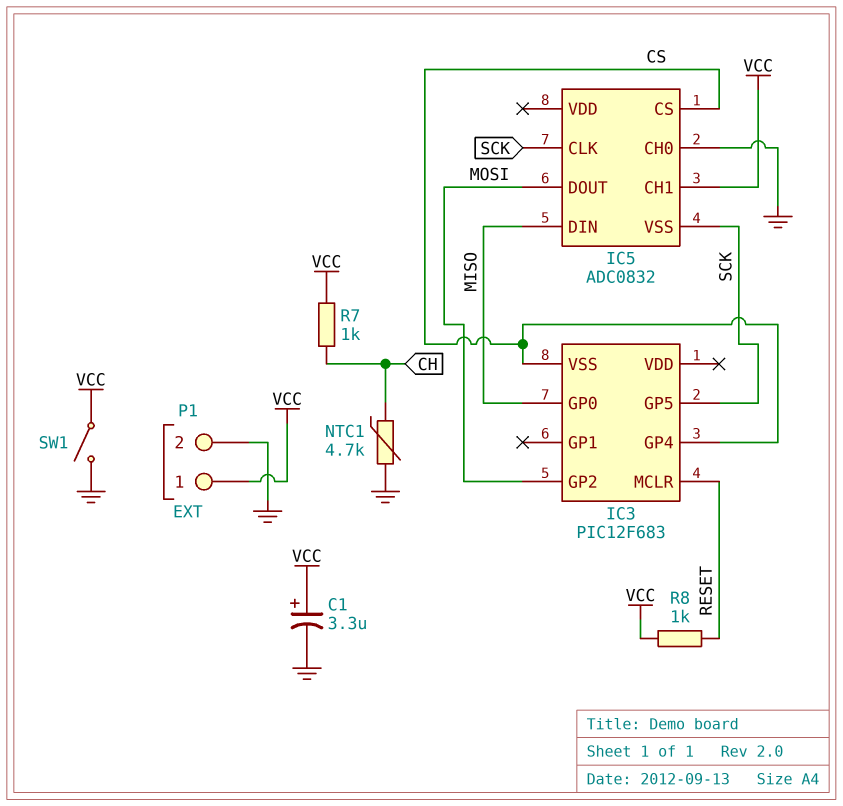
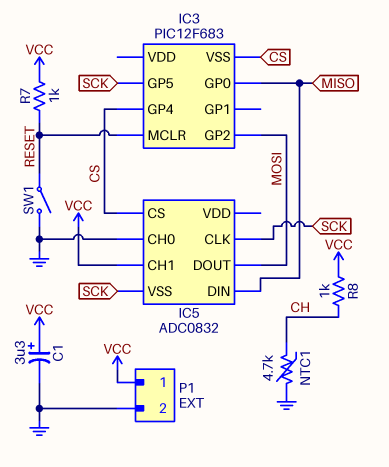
R7: 1k (CH, VCC) -> 1k (RESET, VCC)
R8: 1k (RESET, VCC) -> 1k (CH, VCC)
SW1: switch (GND, VCC) -> switch (GND, RESET)

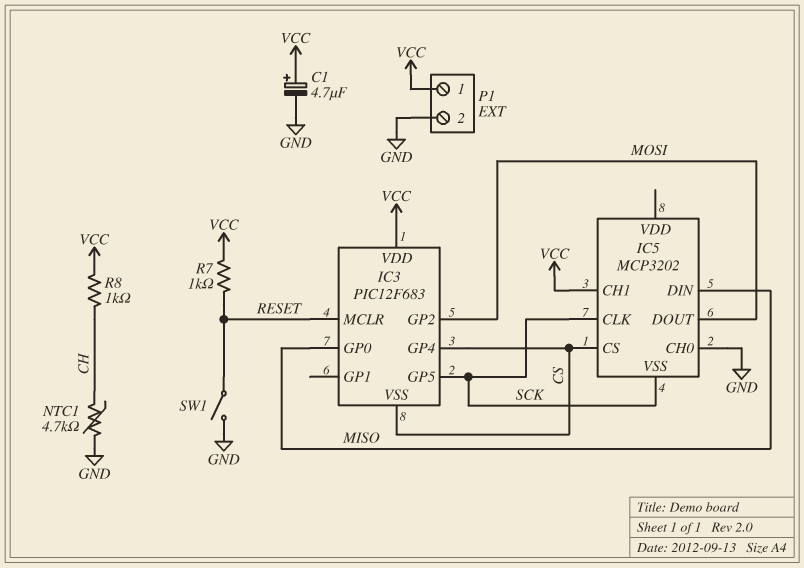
C1: 3.3uF (plus VCC, minus GND) -> 4.7uF (plus VCC, minus GND)
IC3 pin VDD: none -> VCC
IC5: ADC0832 -> MCP3202

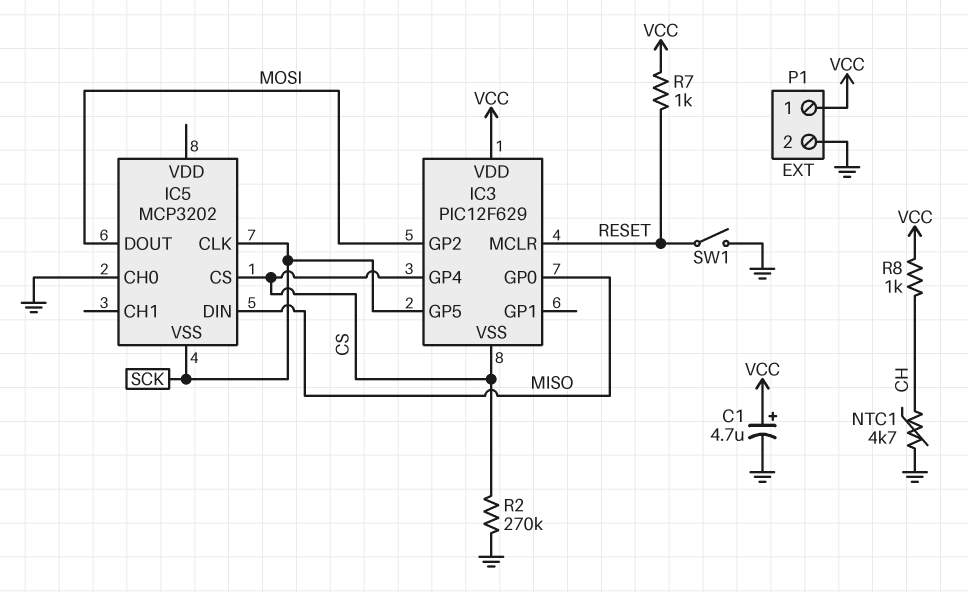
IC3: PIC12F683 -> PIC12F629
IC5 pin CH1: VCC -> none
R2: none -> 270k (CS, GND)

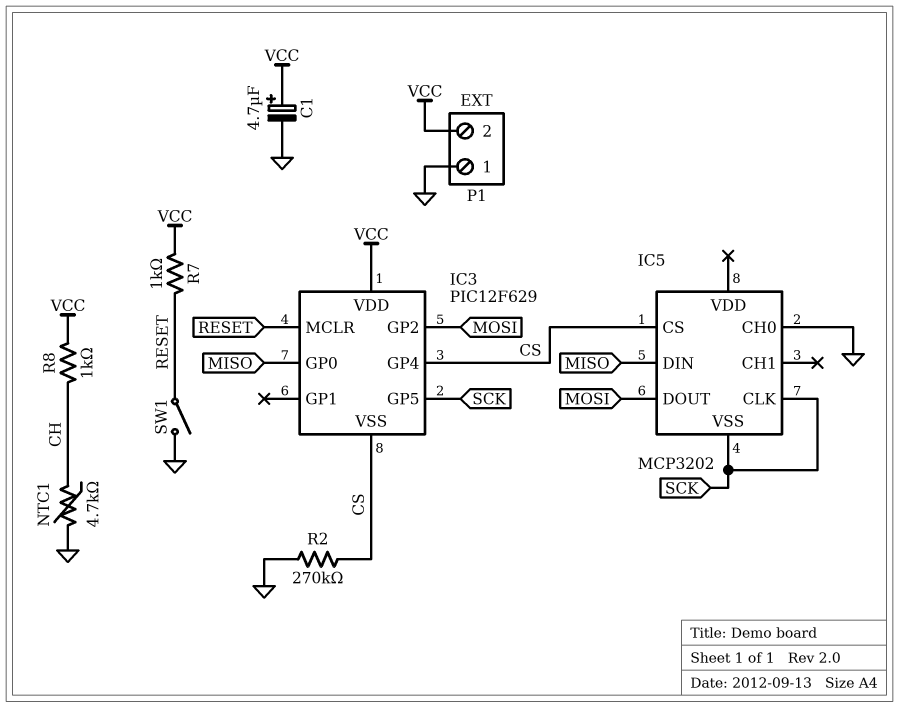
P1 pin 1: VCC -> GND
P1 pin 2: GND -> VCC

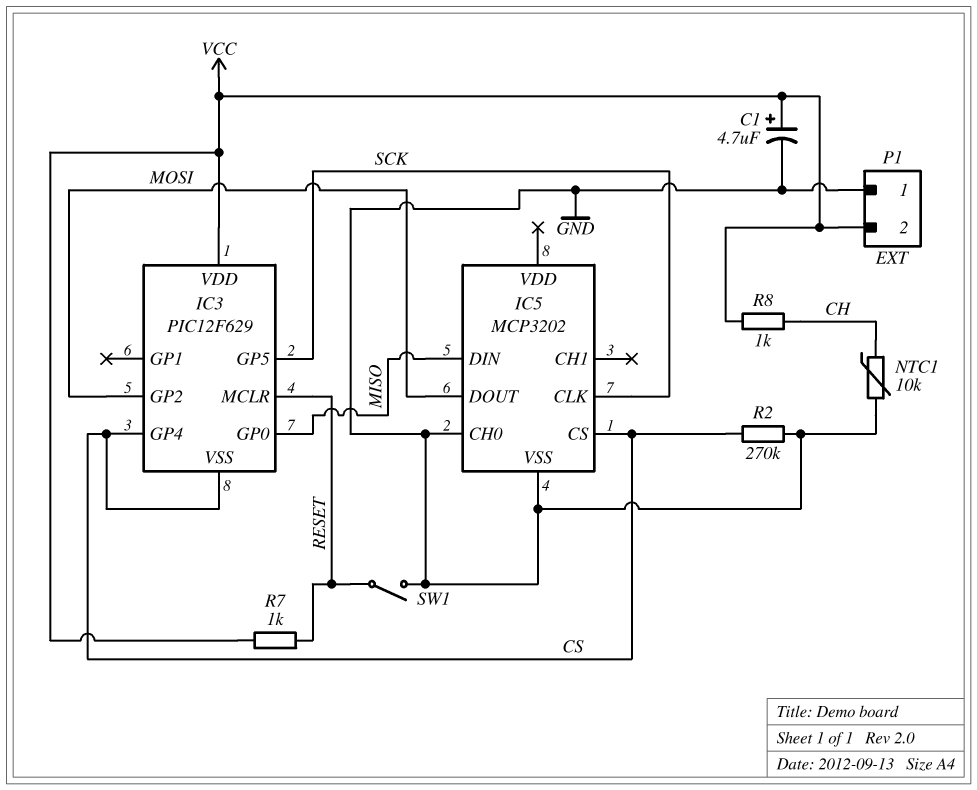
IC5 pin VSS: SCK -> GND
NTC1: 4.7k (CH, GND) -> 10k (CH, GND)

